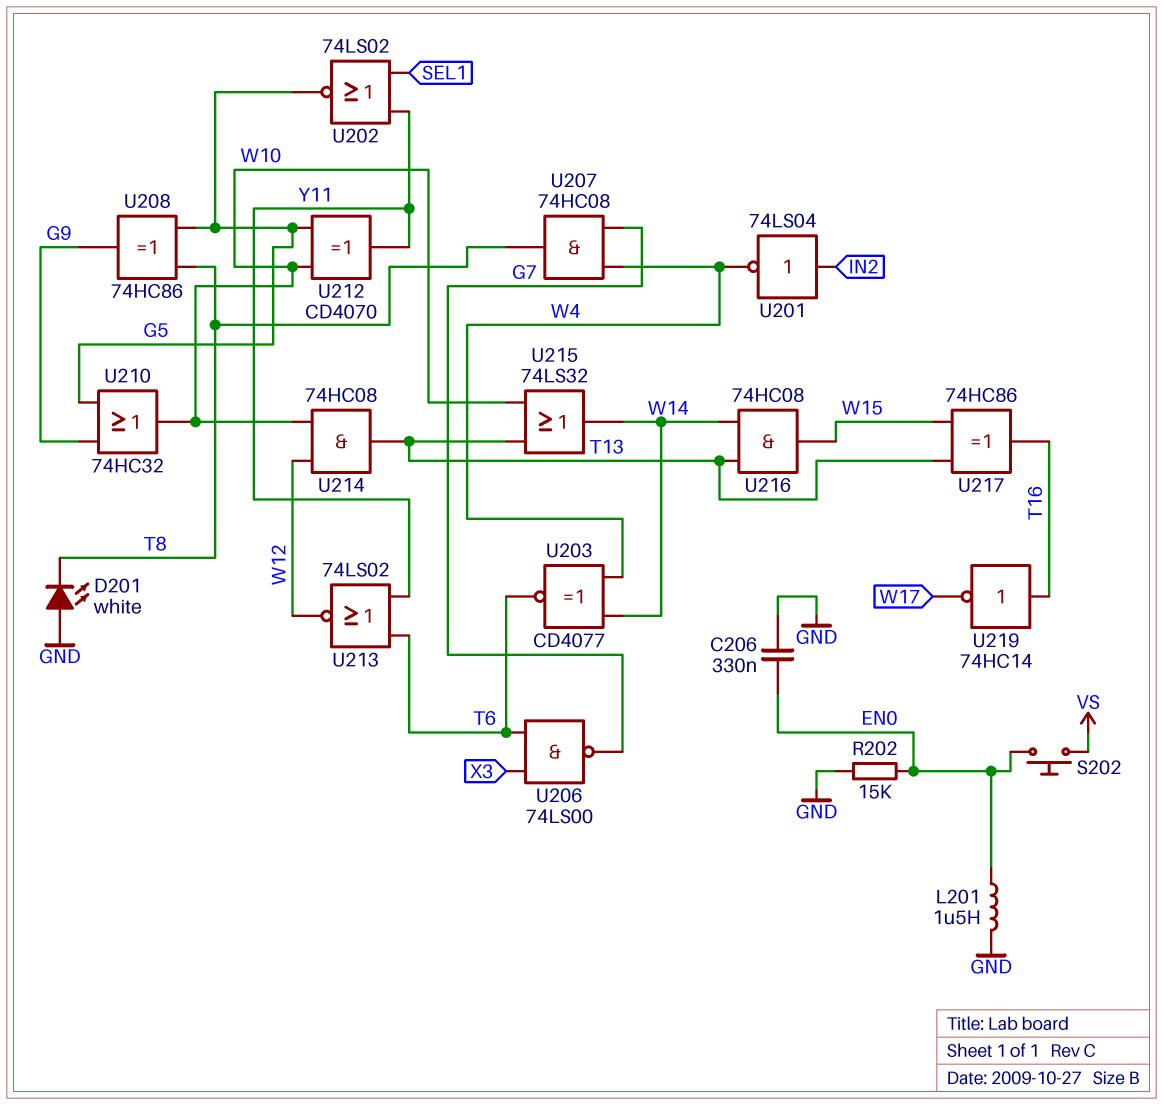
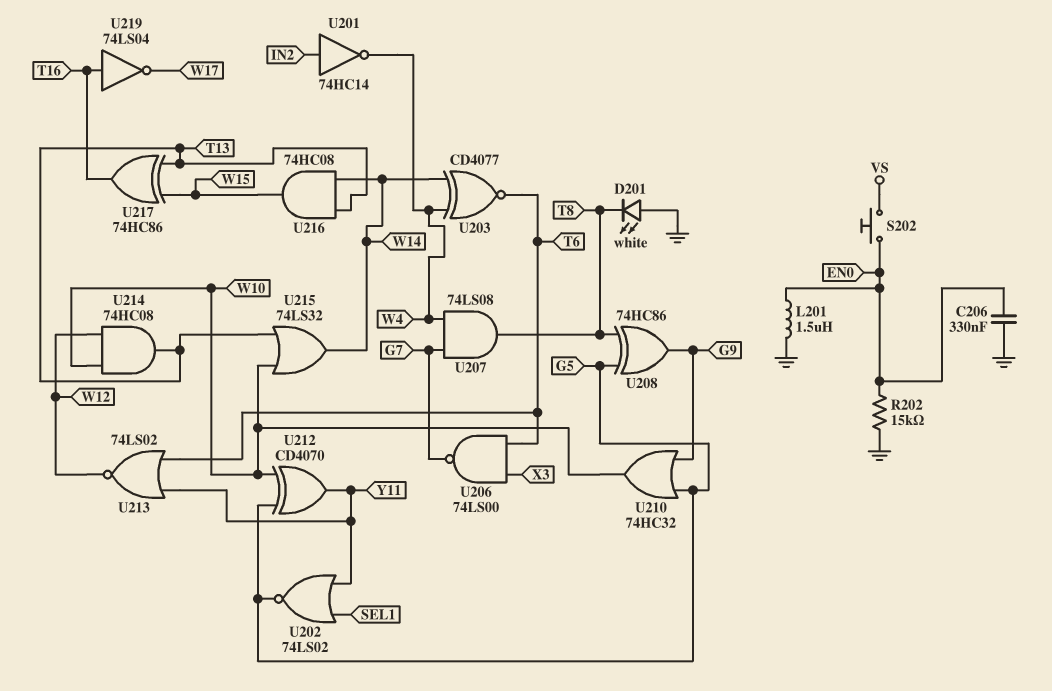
U201: NOT 74LS04 (in IN2, out W4) -> NOT 74HC14 (in IN2, out W4)
U207: AND 74HC08 (in G7, in W4, out T8) -> AND 74LS08 (in G7, in W4, out T8)
U219: NOT 74HC14 (in T16, out W17) -> NOT 74LS04 (in T16, out W17)

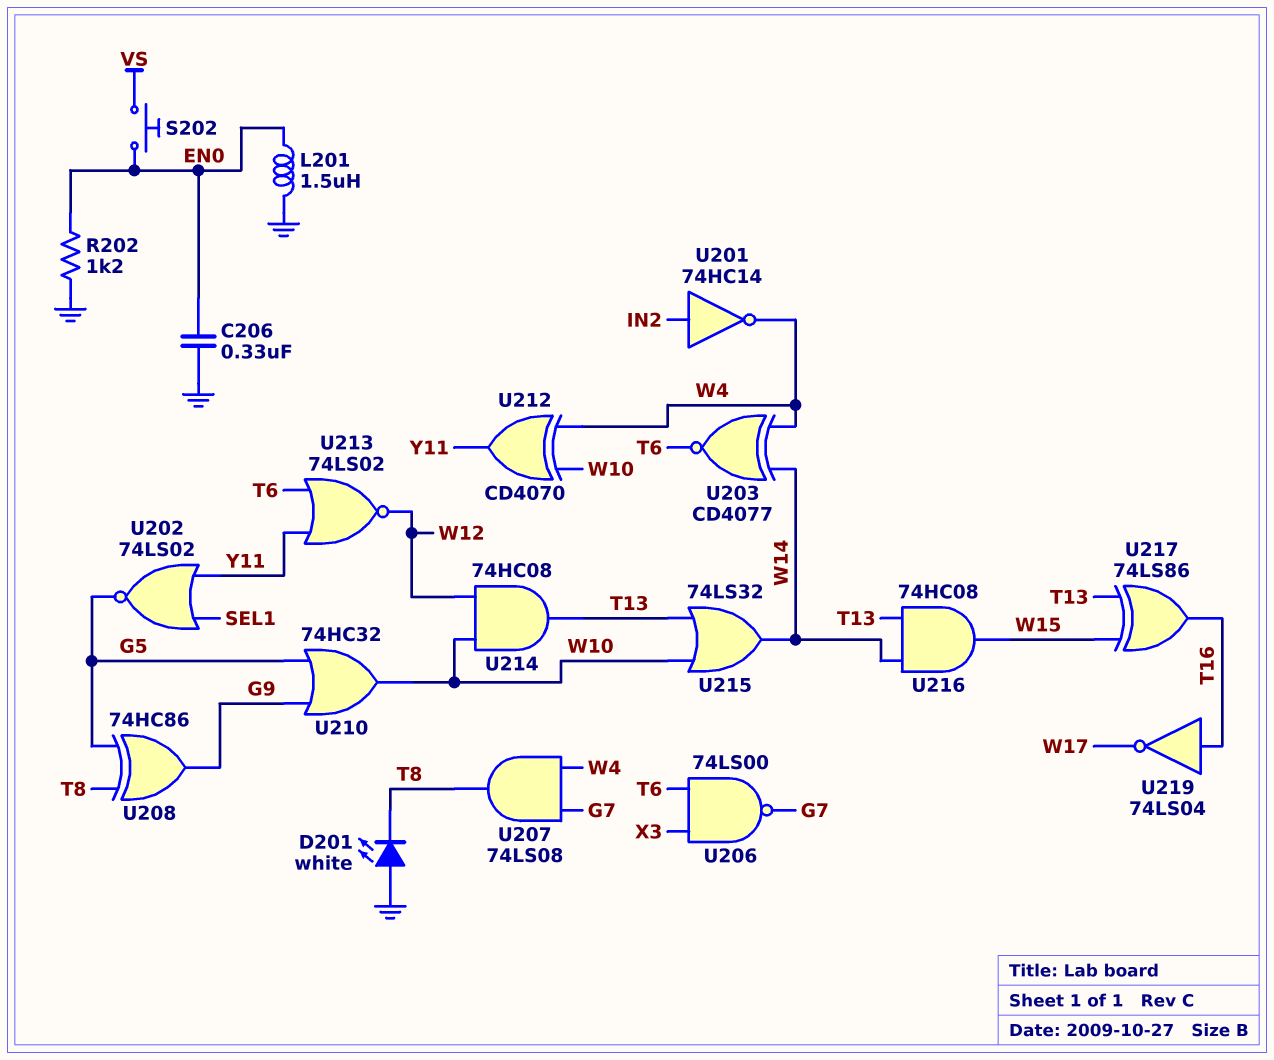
R202: 15k (EN0, GND) -> 1.2k (EN0, GND)
U212: XOR CD4070 (in G5, in W10, out Y11) -> XOR CD4070 (in W4, in W10, out Y11)
U217: XOR 74HC86 (in T13, in W15, out T16) -> XOR 74LS86 (in T13, in W15, out T16)

